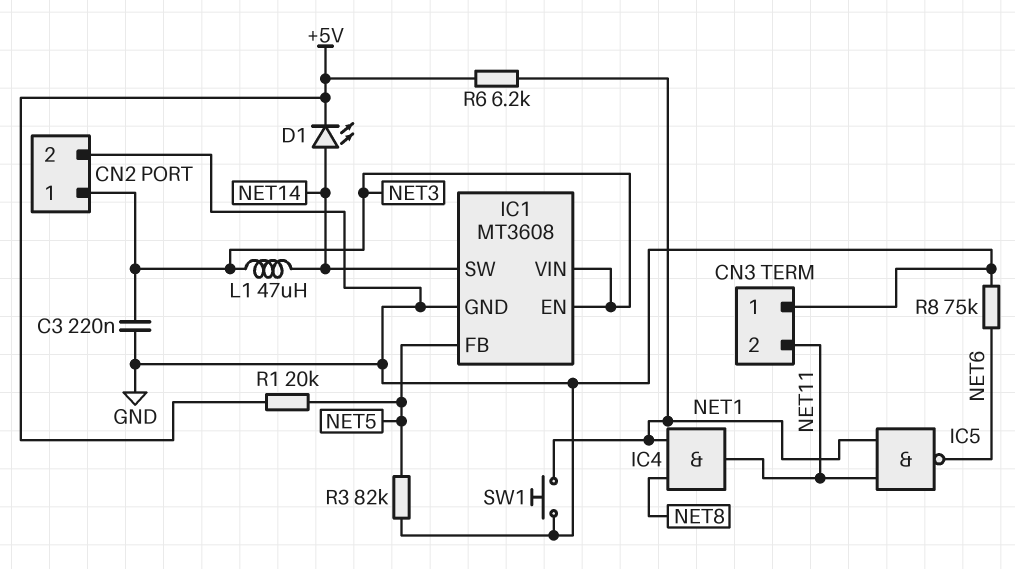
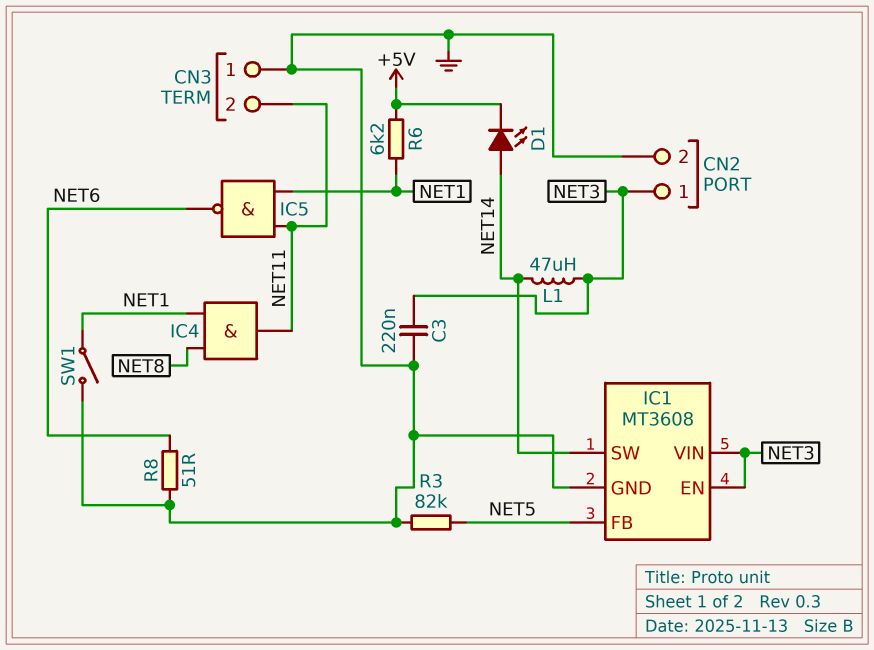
R1: 20k (+5V, NET5) -> none
R8: 75k (GND, NET6) -> 51 (GND, NET6)
SW1: button (GND, NET1) -> switch (GND, NET1)

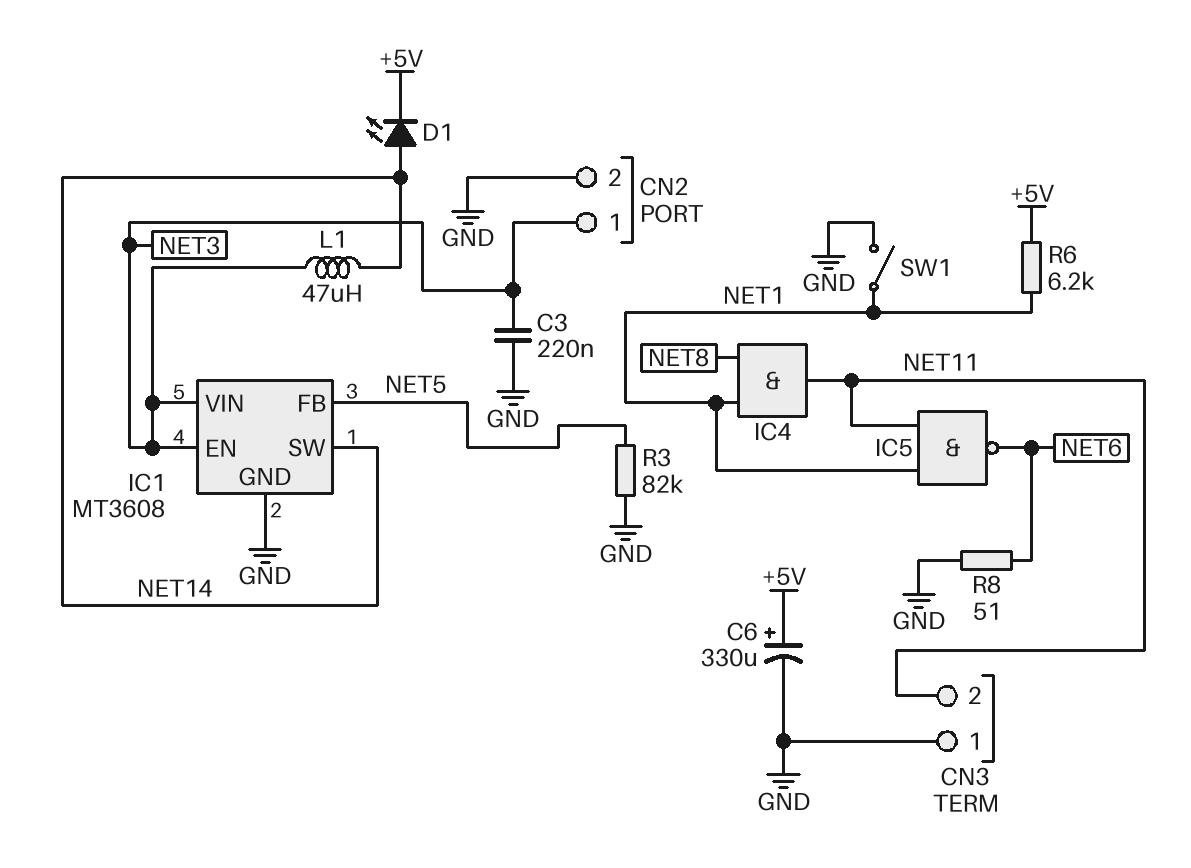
C6: none -> 330uF (plus +5V, minus GND)

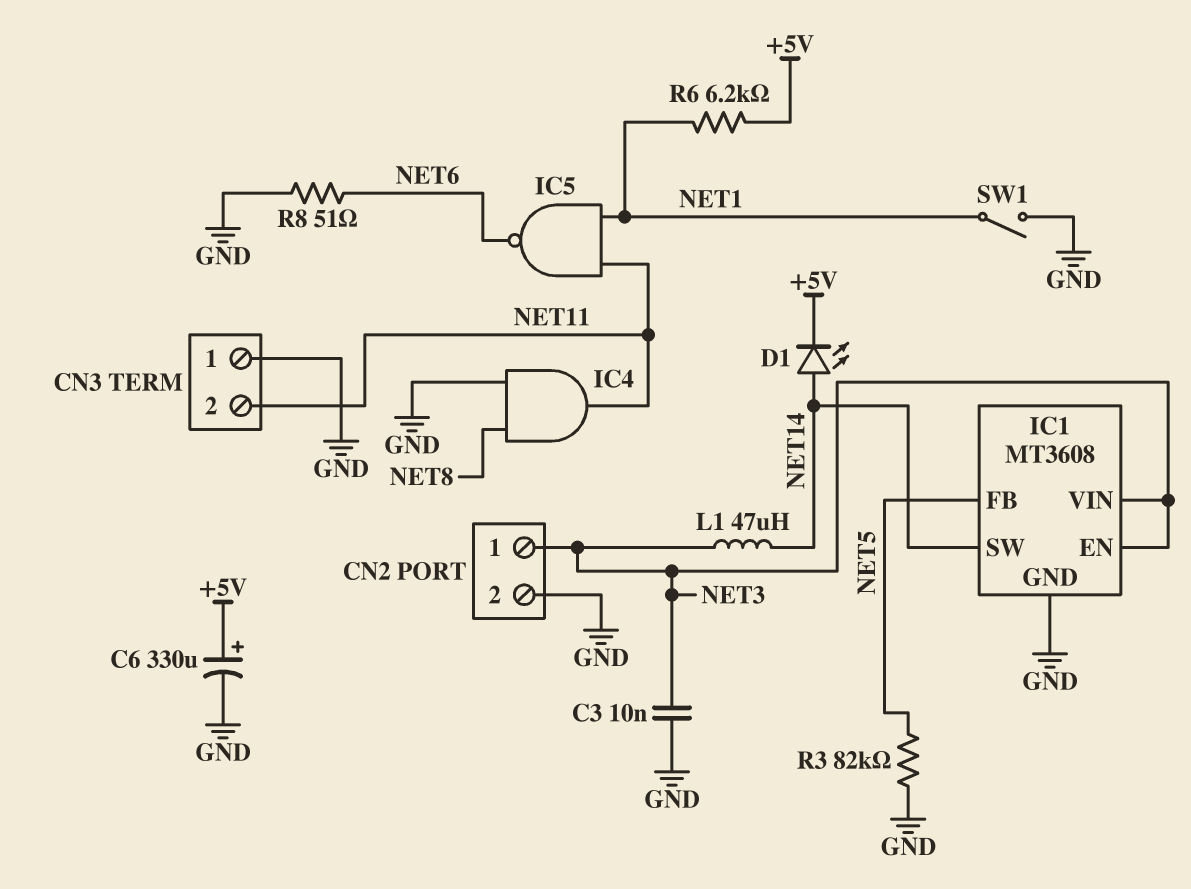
C3: 220nF (GND, NET3) -> 10nF (GND, NET3)
IC4: AND (in NET1, in NET8, out NET11) -> AND (in GND, in NET8, out NET11)

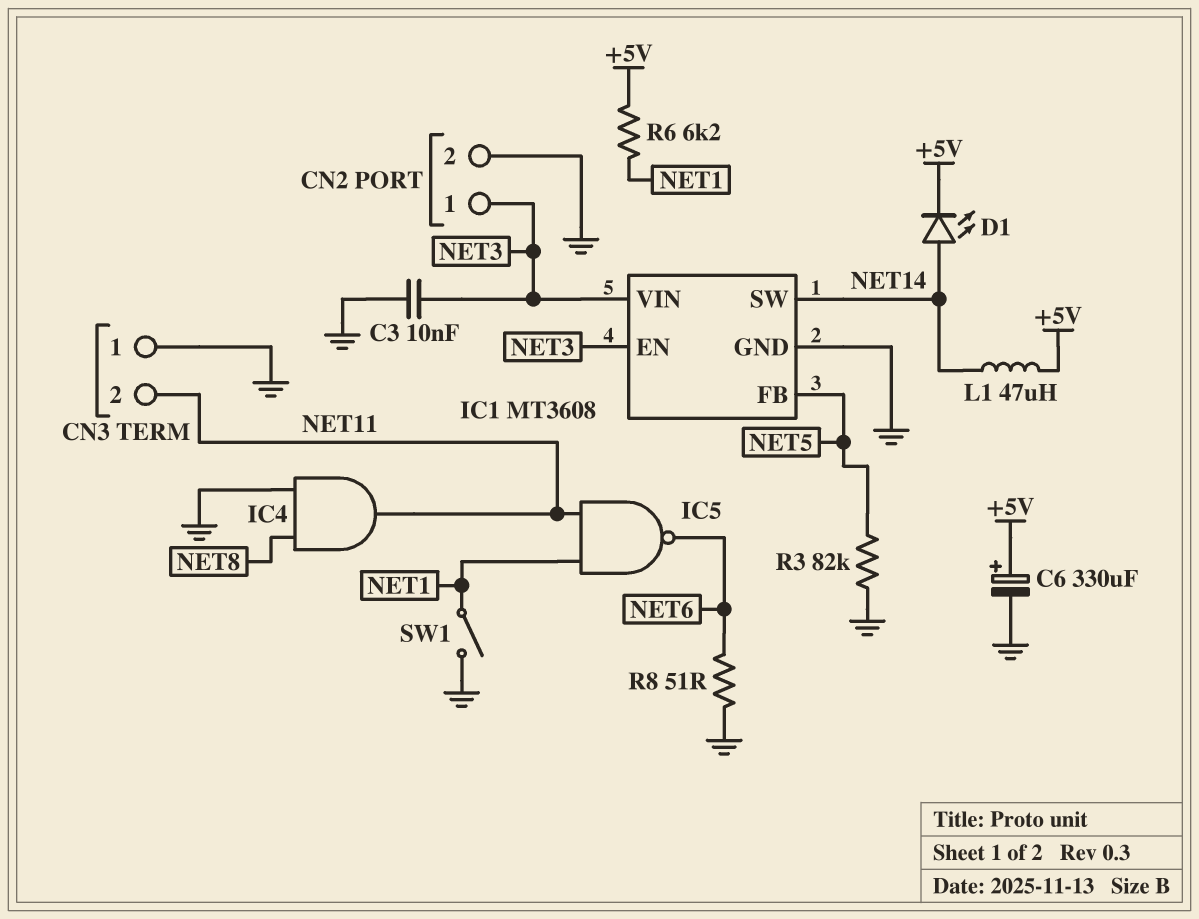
L1: 47uH (NET3, NET14) -> 47uH (+5V, NET14)

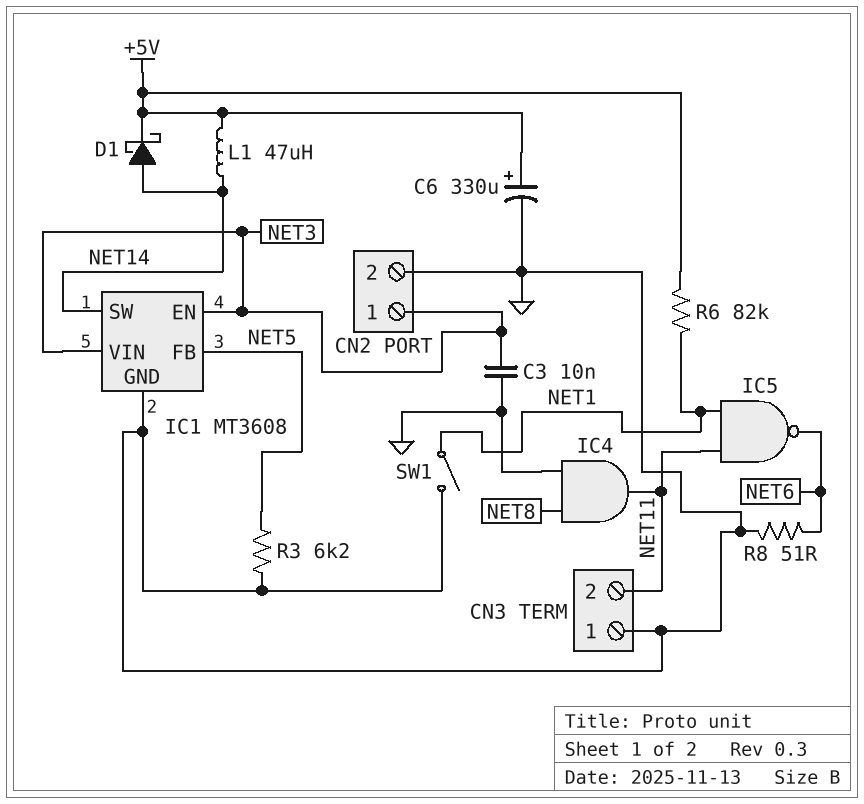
D1: LED (A NET14, K +5V) -> schottky (A NET14, K +5V)
R3: 82k (GND, NET5) -> 6.2k (GND, NET5)
R6: 6.2k (+5V, NET1) -> 82k (+5V, NET1)

